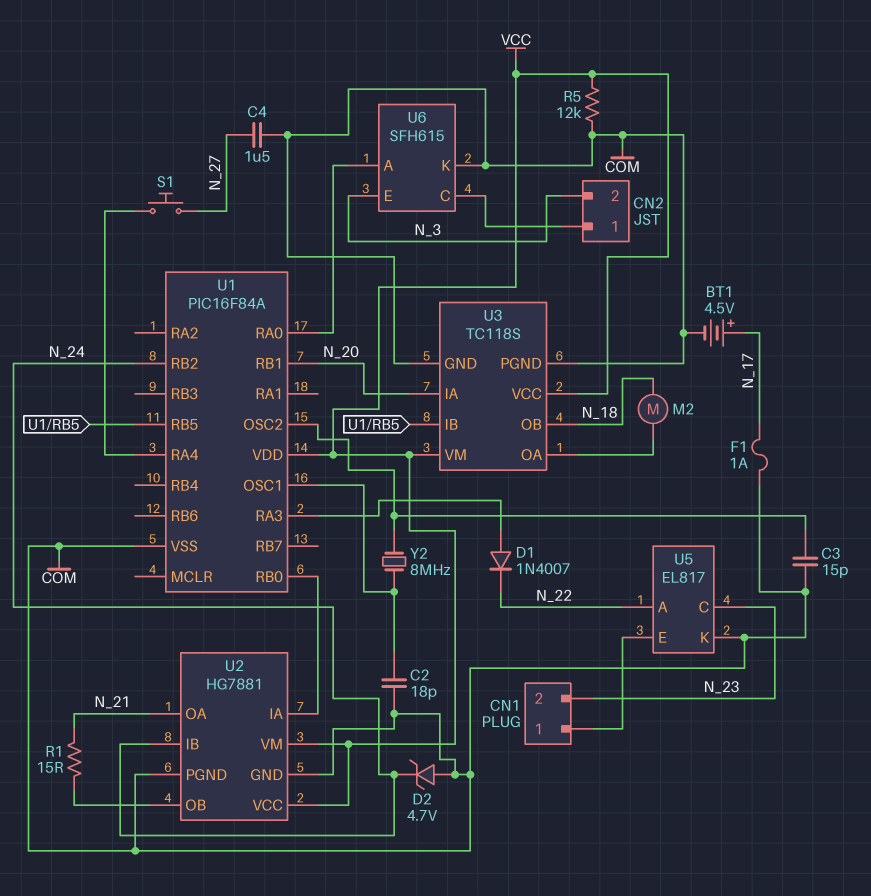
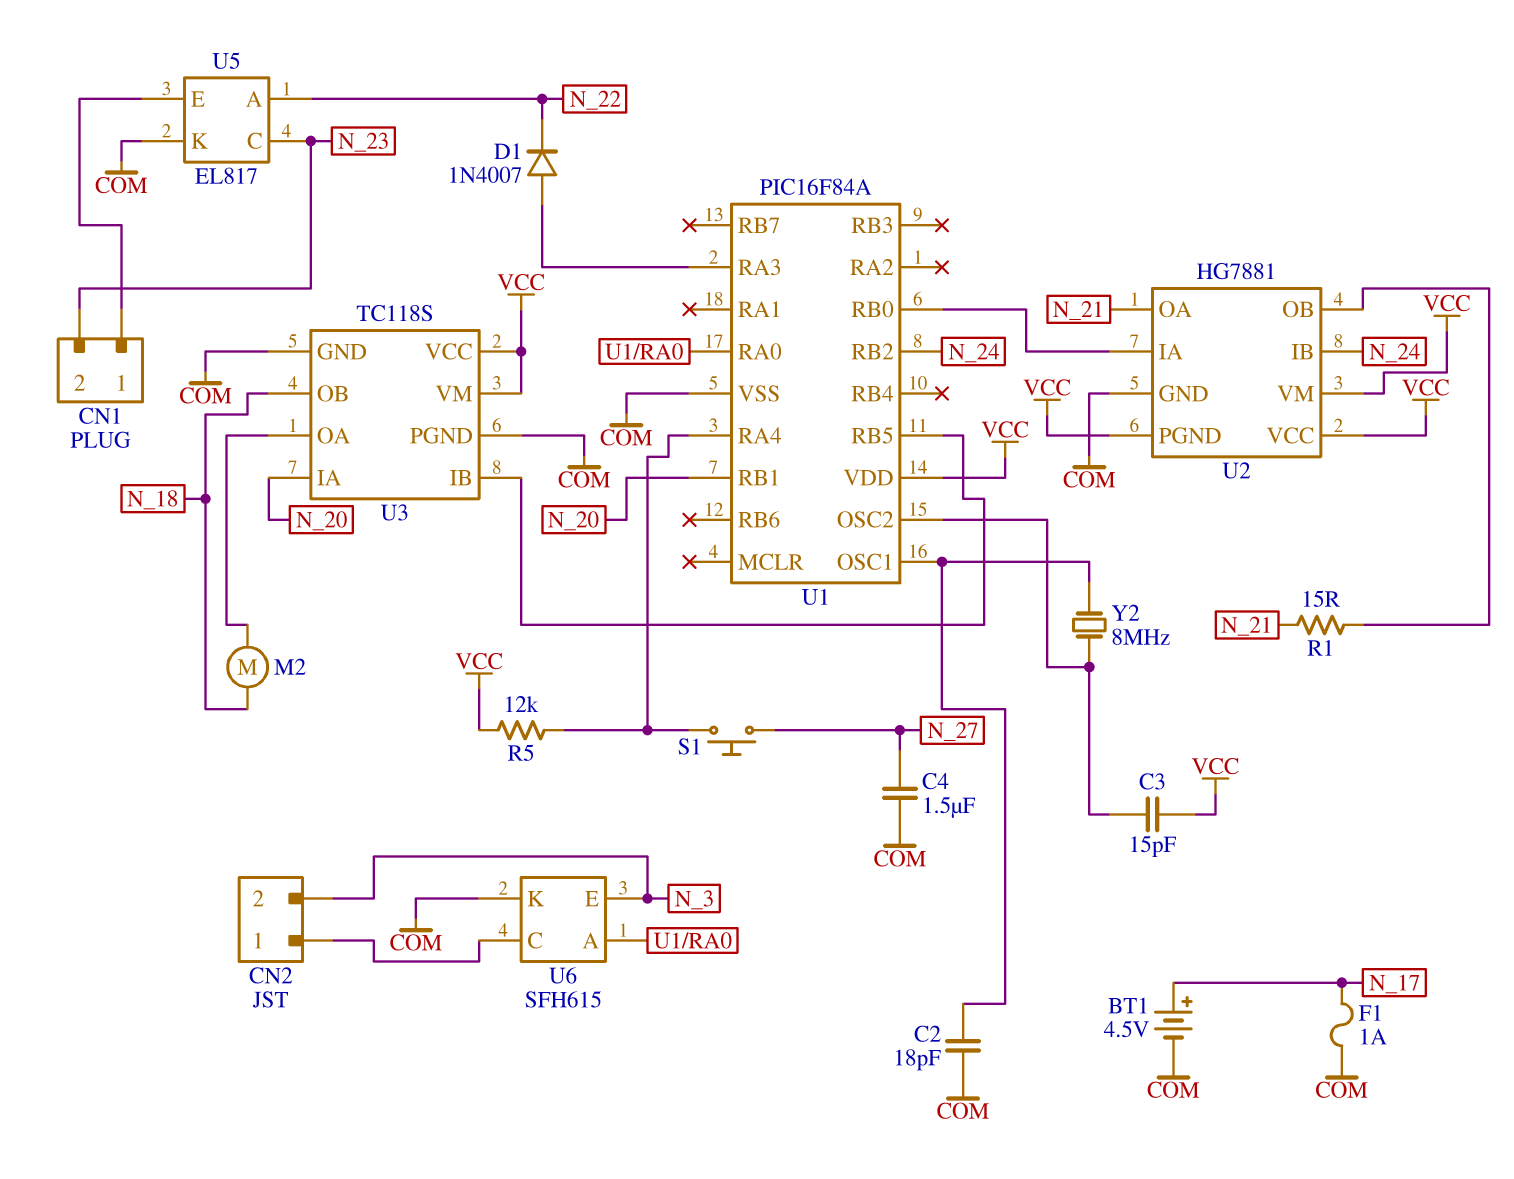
C3: 15pF (COM, U1/OSC2) -> 15pF (U1/OSC2, VCC)
D2: zener 4.7V (A COM, K N_24) -> none
R5: 12k (COM, VCC) -> 12k (U1/RA4, VCC)
U2 pin PGND: COM -> VCC

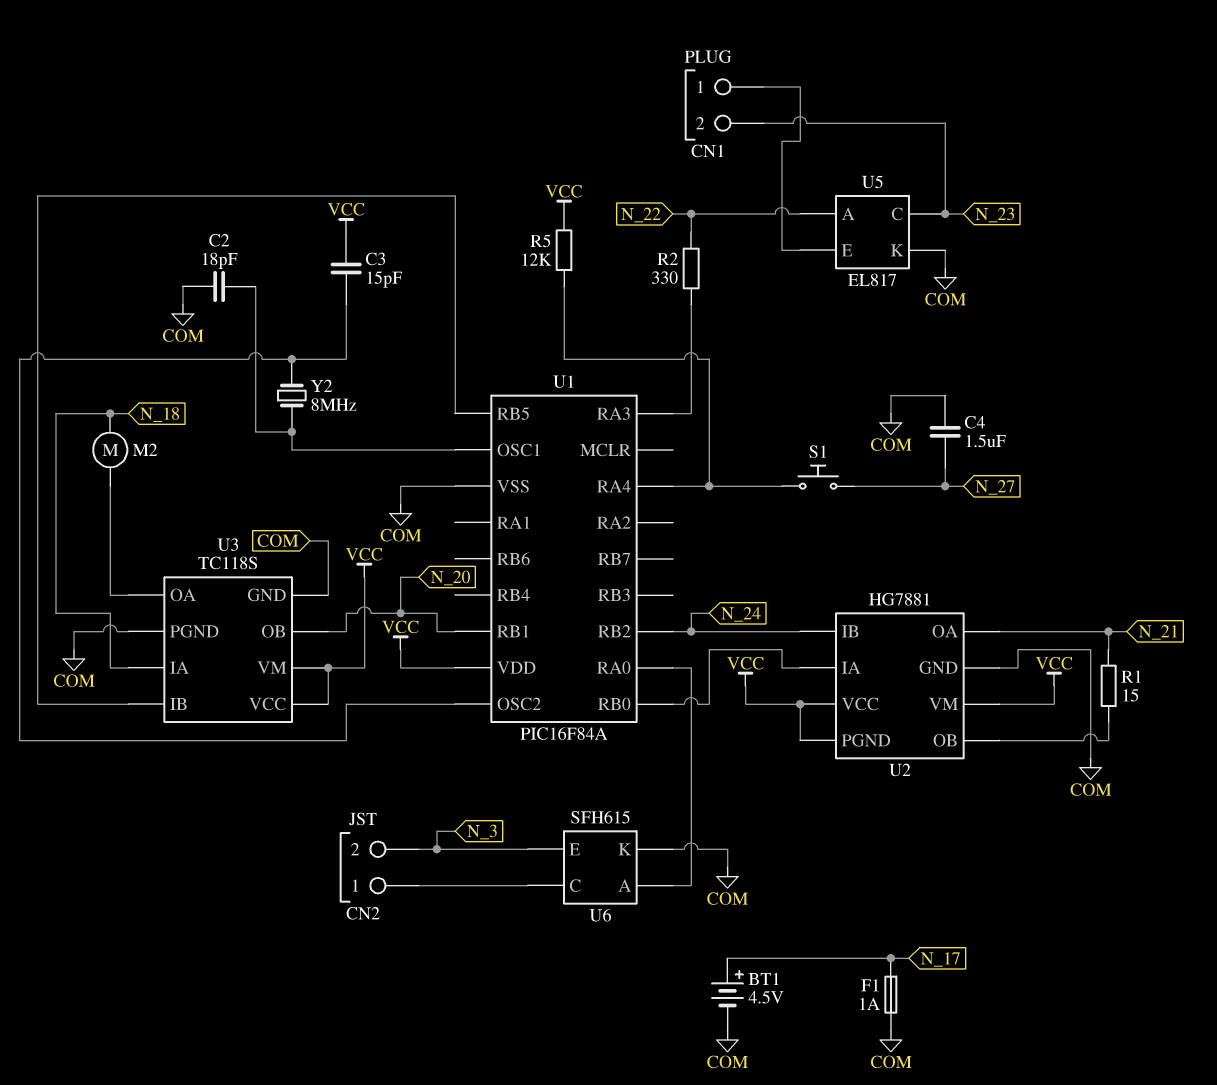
D1: diode 1N4007 (A U1/RA3, K N_22) -> none
R2: none -> 330 (N_22, U1/RA3)
U3 pin IA: N_20 -> N_18
U3 pin OB: N_18 -> N_20

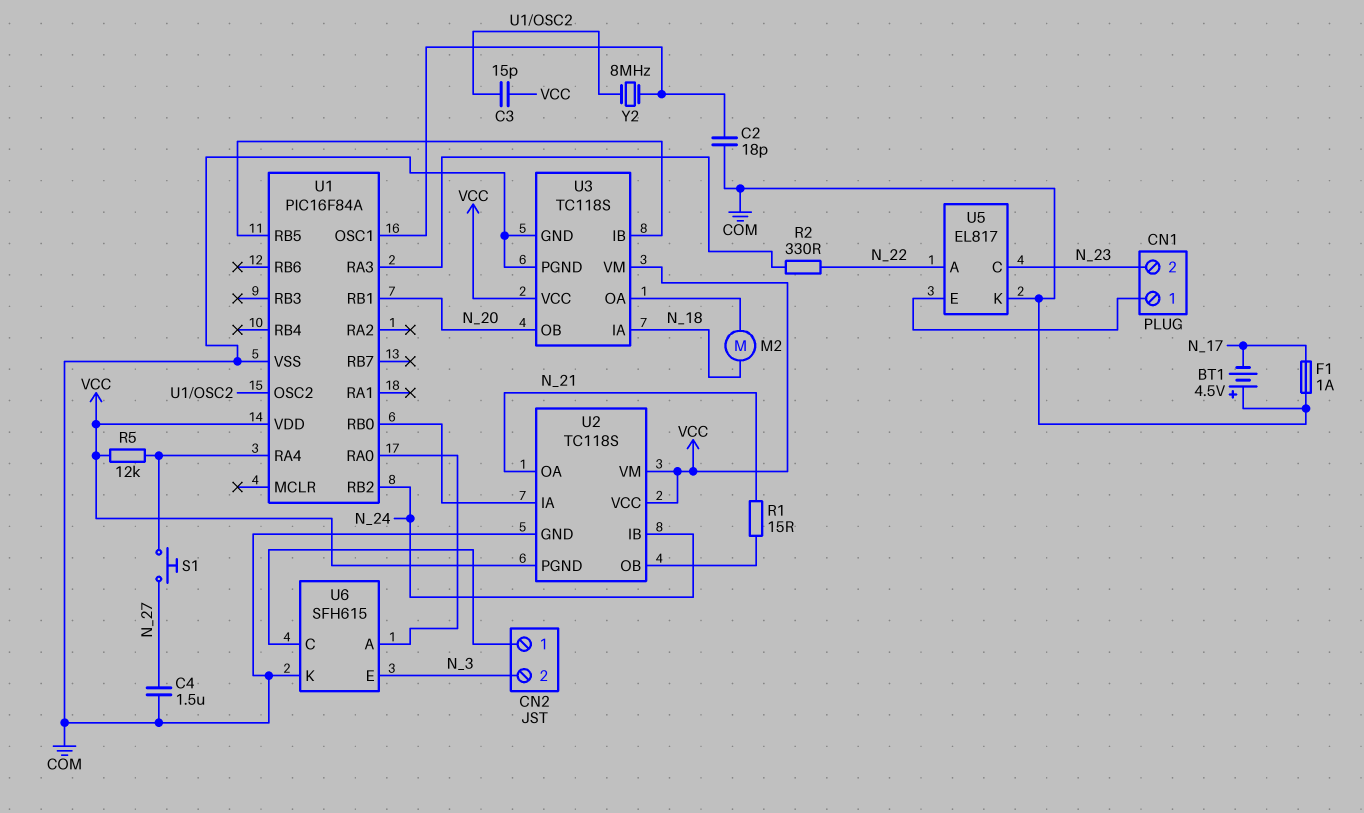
BT1: 4.5V (plus N_17, minus COM) -> 4.5V (plus COM, minus N_17)
U2: HG7881 -> TC118S

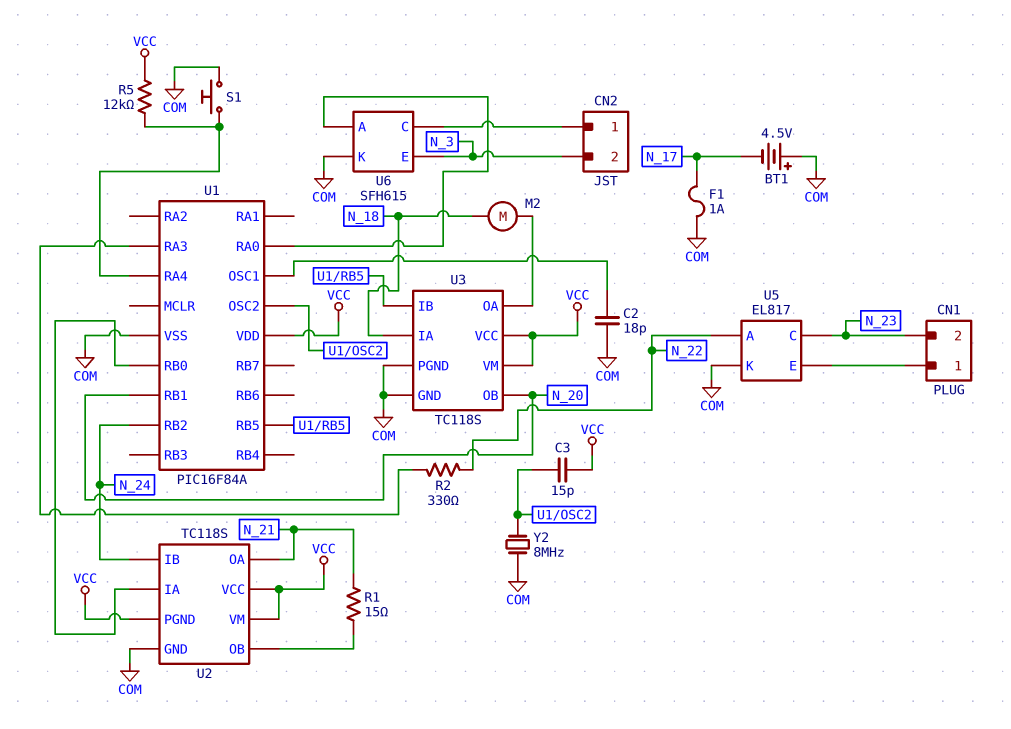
C4: 1.5uF (COM, N_27) -> none
S1: button (N_27, U1/RA4) -> button (COM, U1/RA4)
Y2: 8MHz (U1/OSC1, U1/OSC2) -> 8MHz (COM, U1/OSC2)

